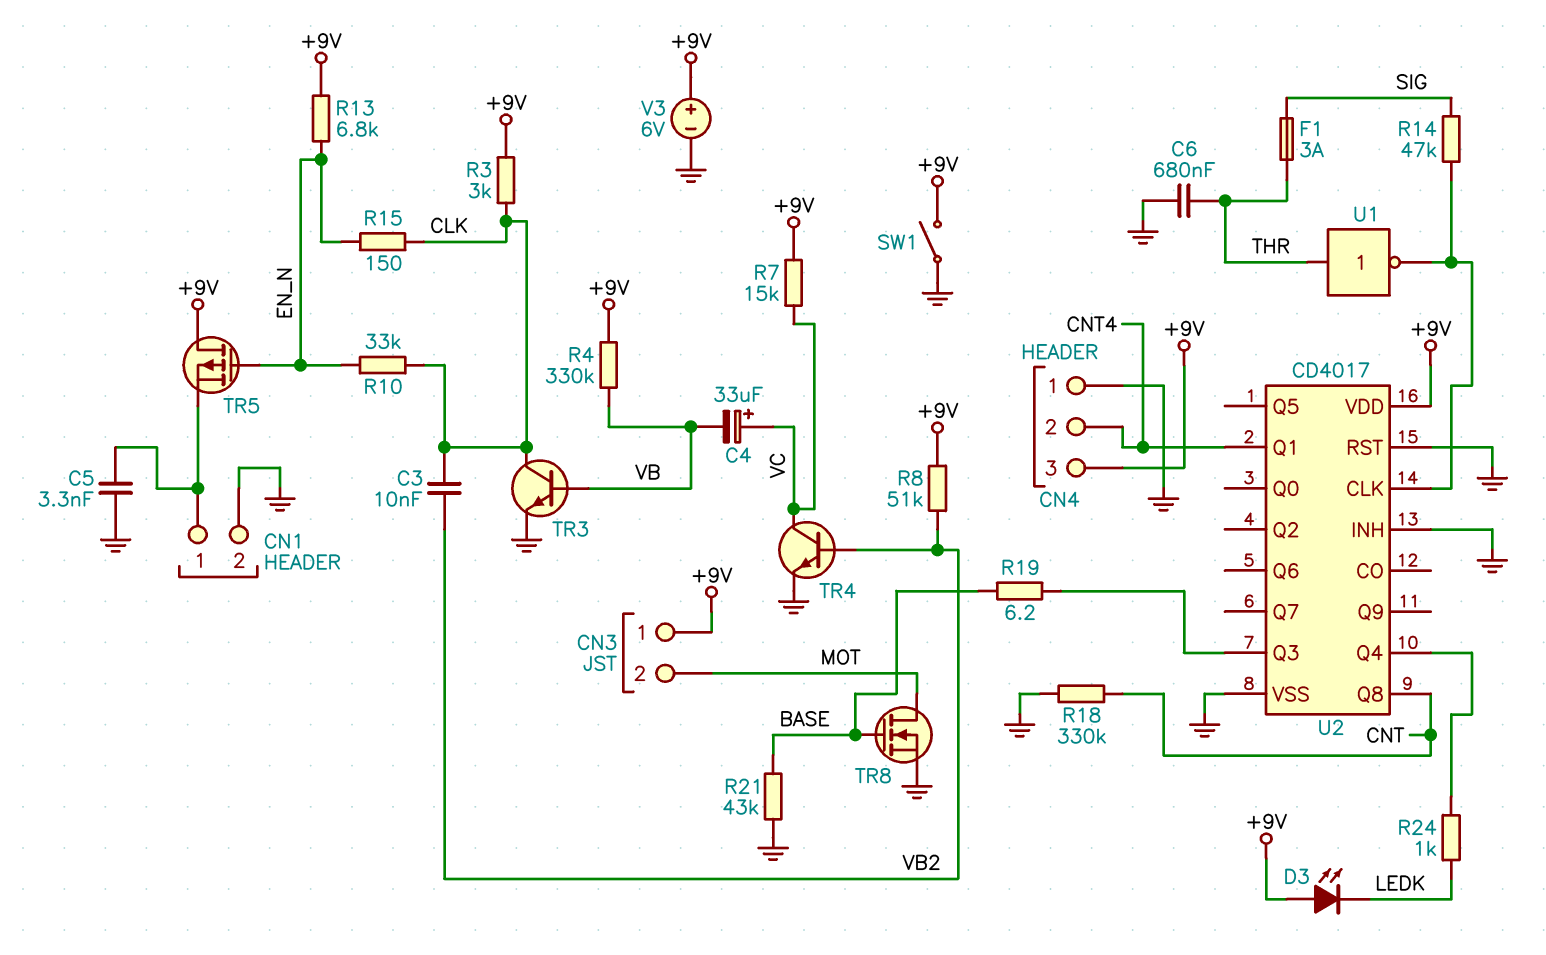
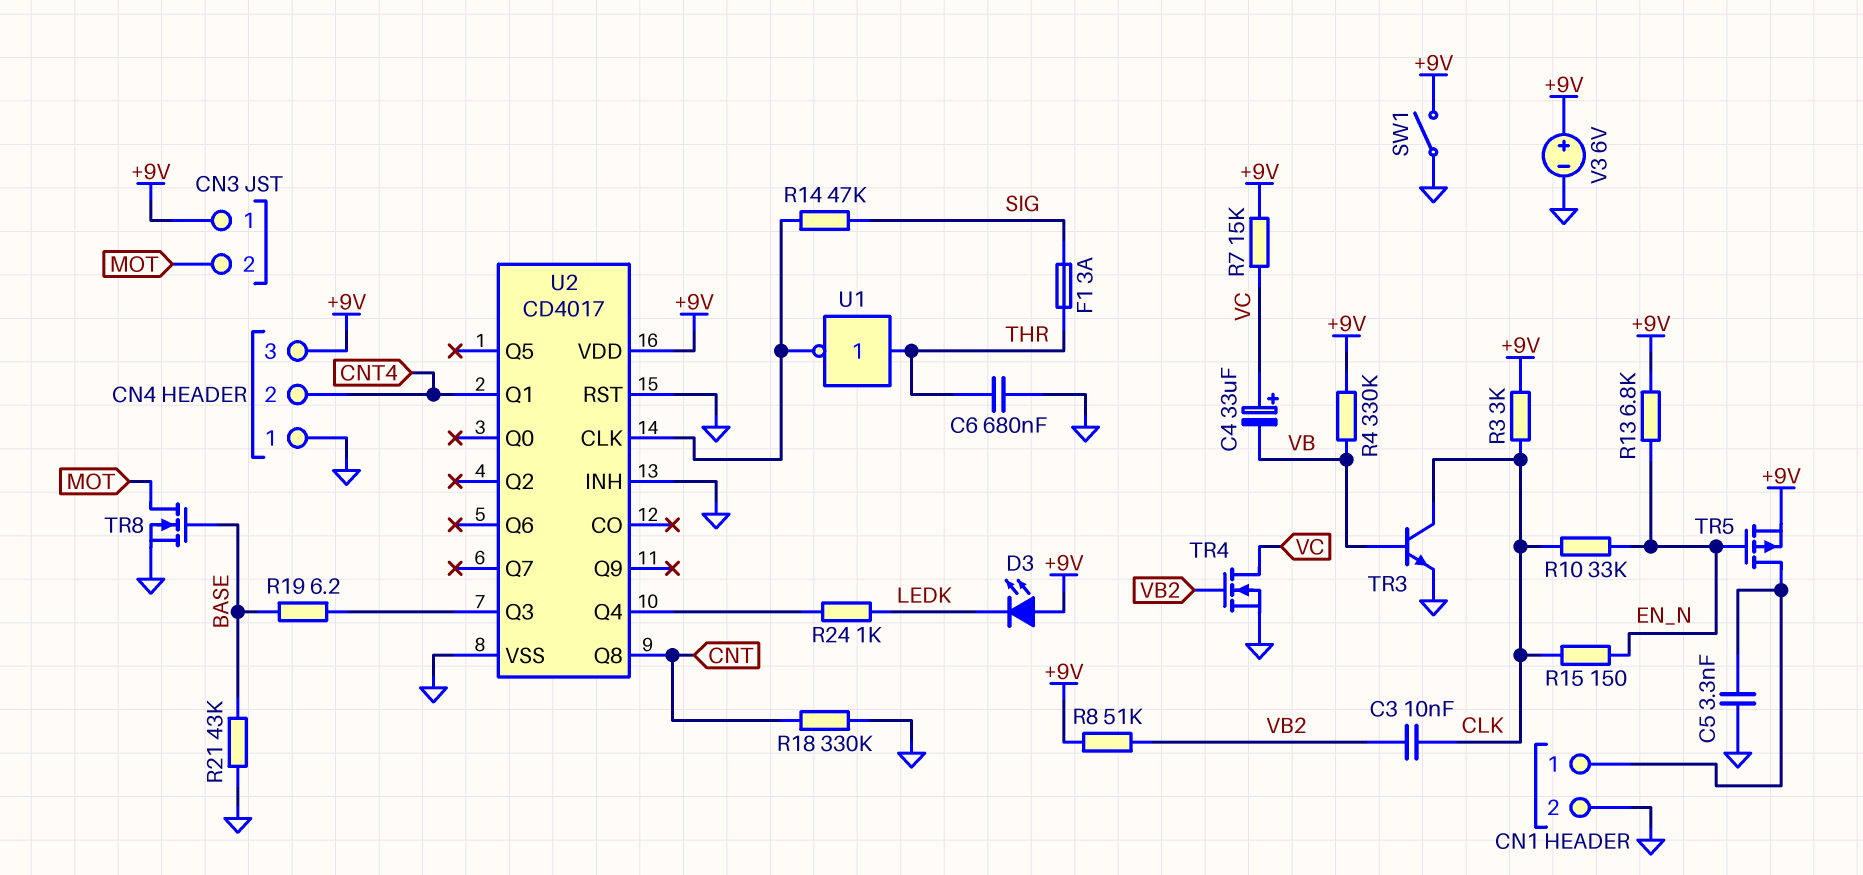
TR4: NPN (B VB2, C VC, E GND) -> NMOS (G VB2, D VC, S GND)
TR5: PMOS (G EN_N, D +9V, S CN1/1) -> PMOS (G EN_N, D CN1/1, S +9V)

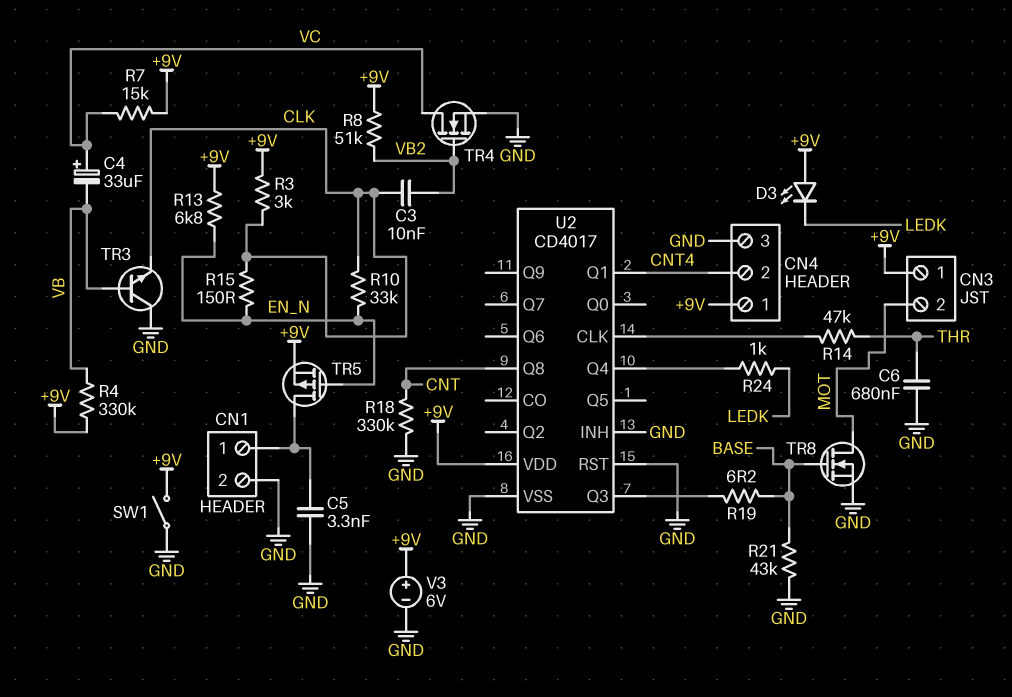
CN4 pin 1: GND -> +9V
CN4 pin 3: +9V -> GND
F1: 3A (SIG, THR) -> none
R14: 47k (SIG, U2/CLK) -> 47k (THR, U2/CLK)
TR3: NPN (B VB, C CLK, E GND) -> NPN (B VB, C GND, E CLK)
U1: NOT (in THR, out U2/CLK) -> none

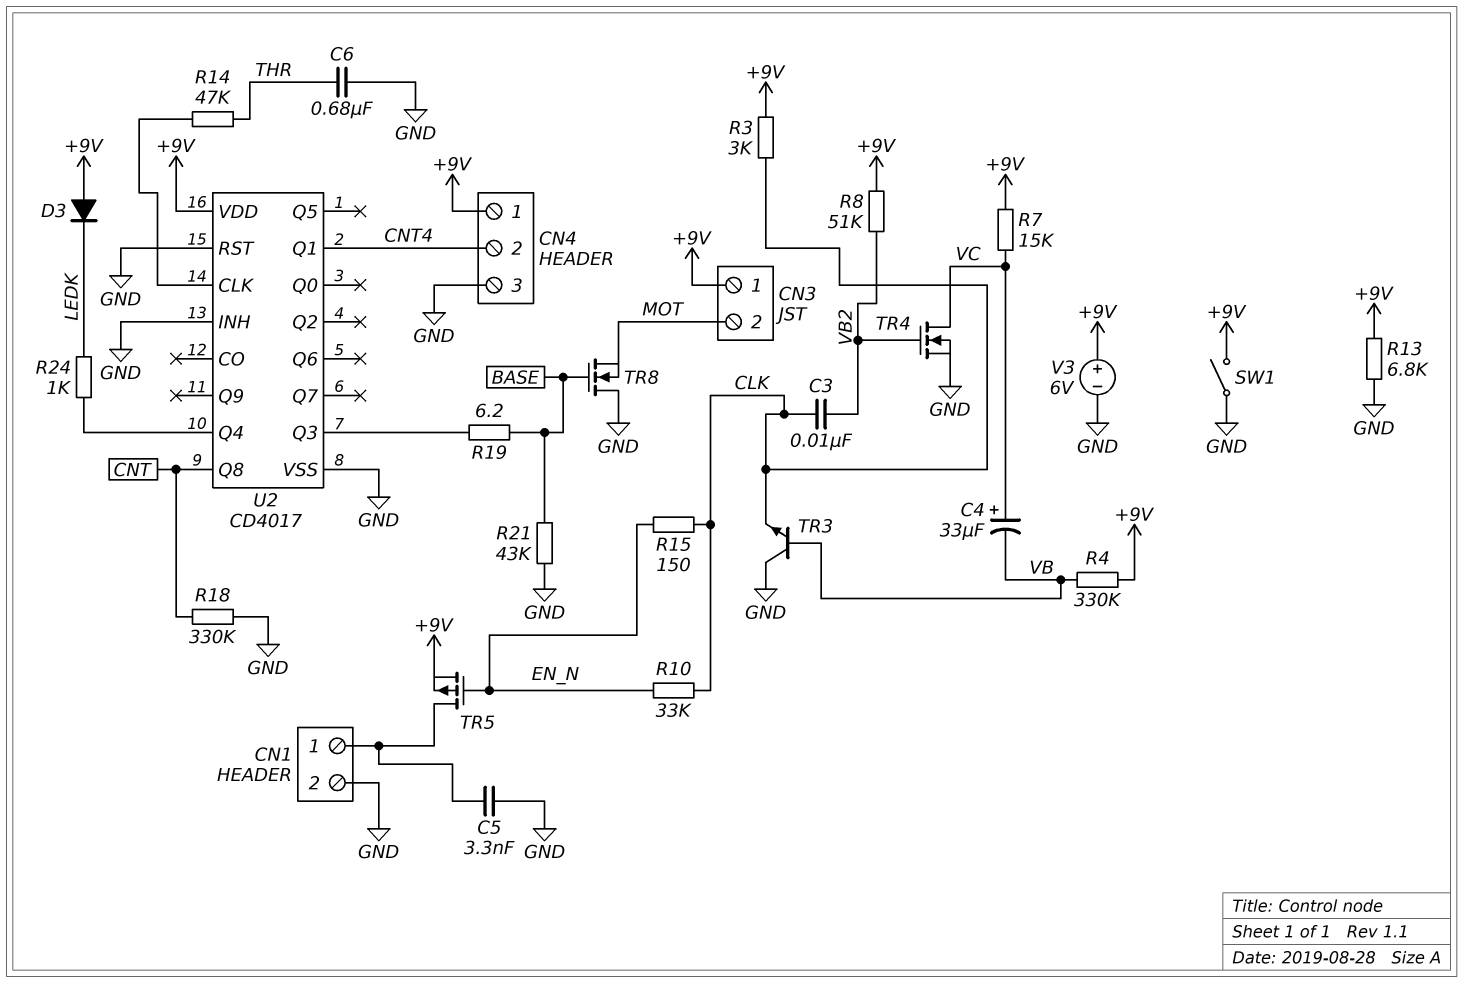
D3: LED (A +9V, K LEDK) -> diode (A +9V, K LEDK)
R13: 6.8k (+9V, EN_N) -> 6.8k (+9V, GND)
TR8: NMOS (G BASE, D MOT, S GND) -> NMOS (G BASE, D GND, S MOT)

